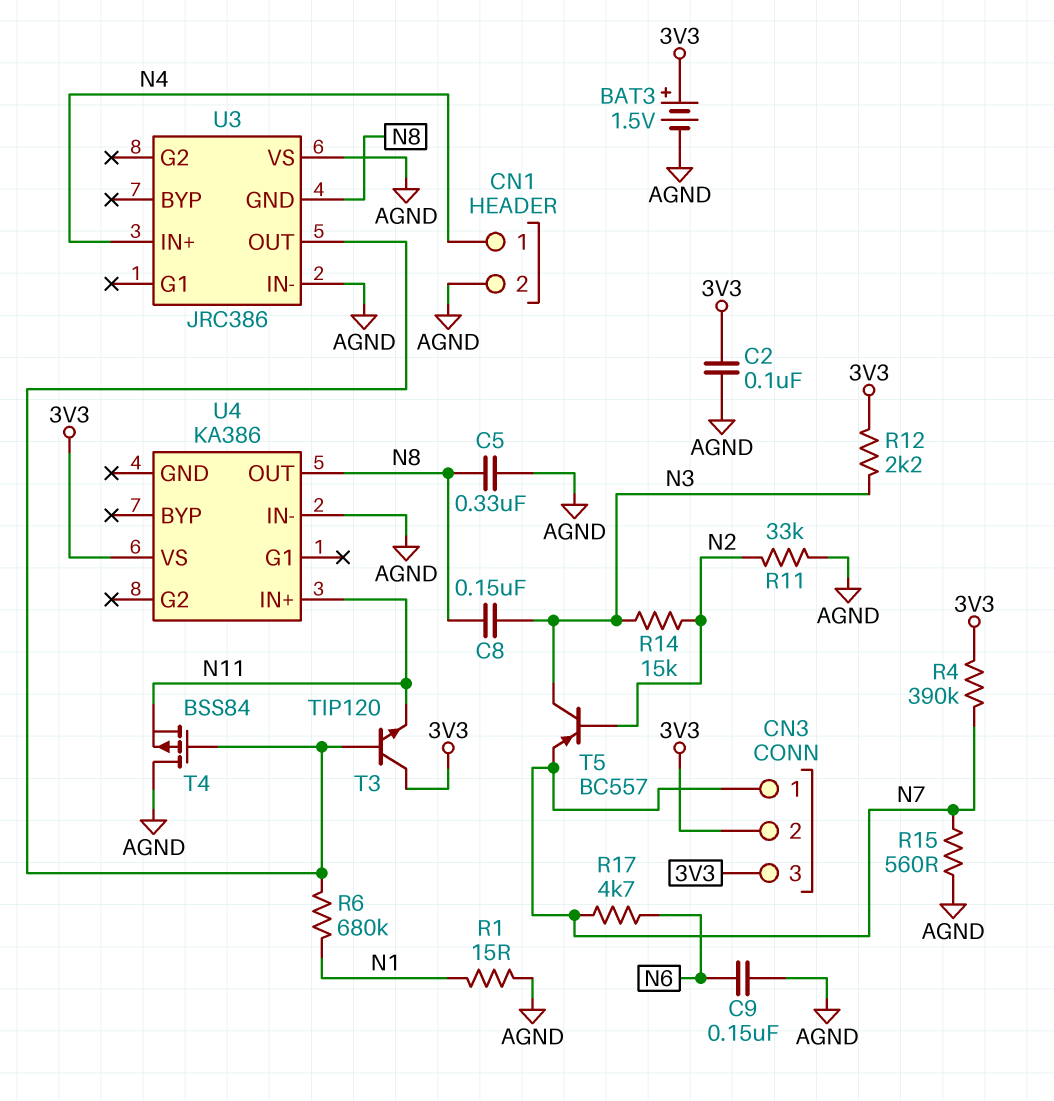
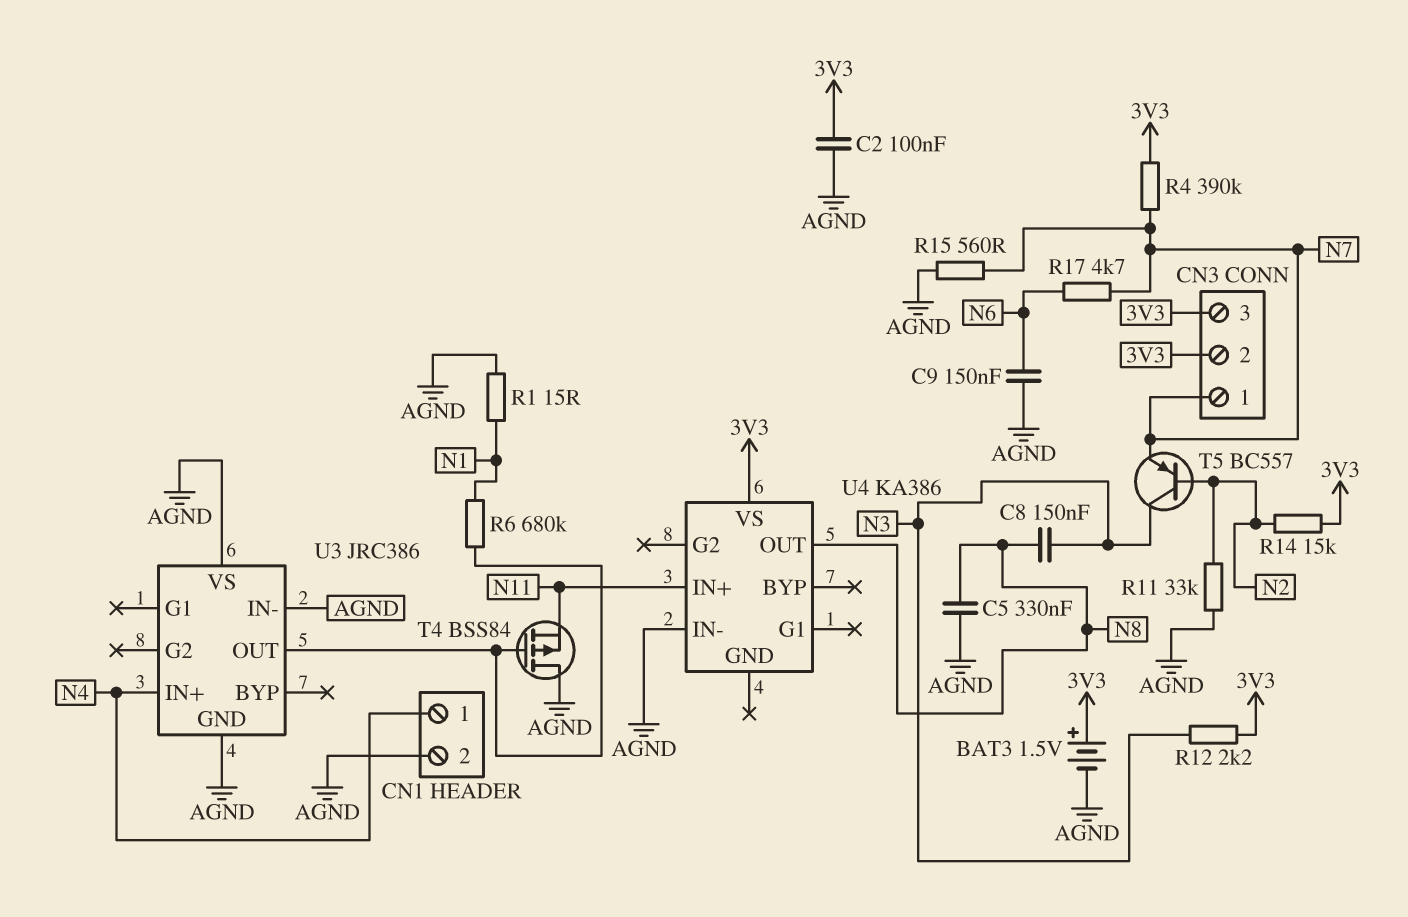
R14: 15k (N2, N3) -> 15k (3V3, N2)
T3: NPN TIP120 (B U3/OUT, C 3V3, E N11) -> none
U3 pin GND: N8 -> AGND

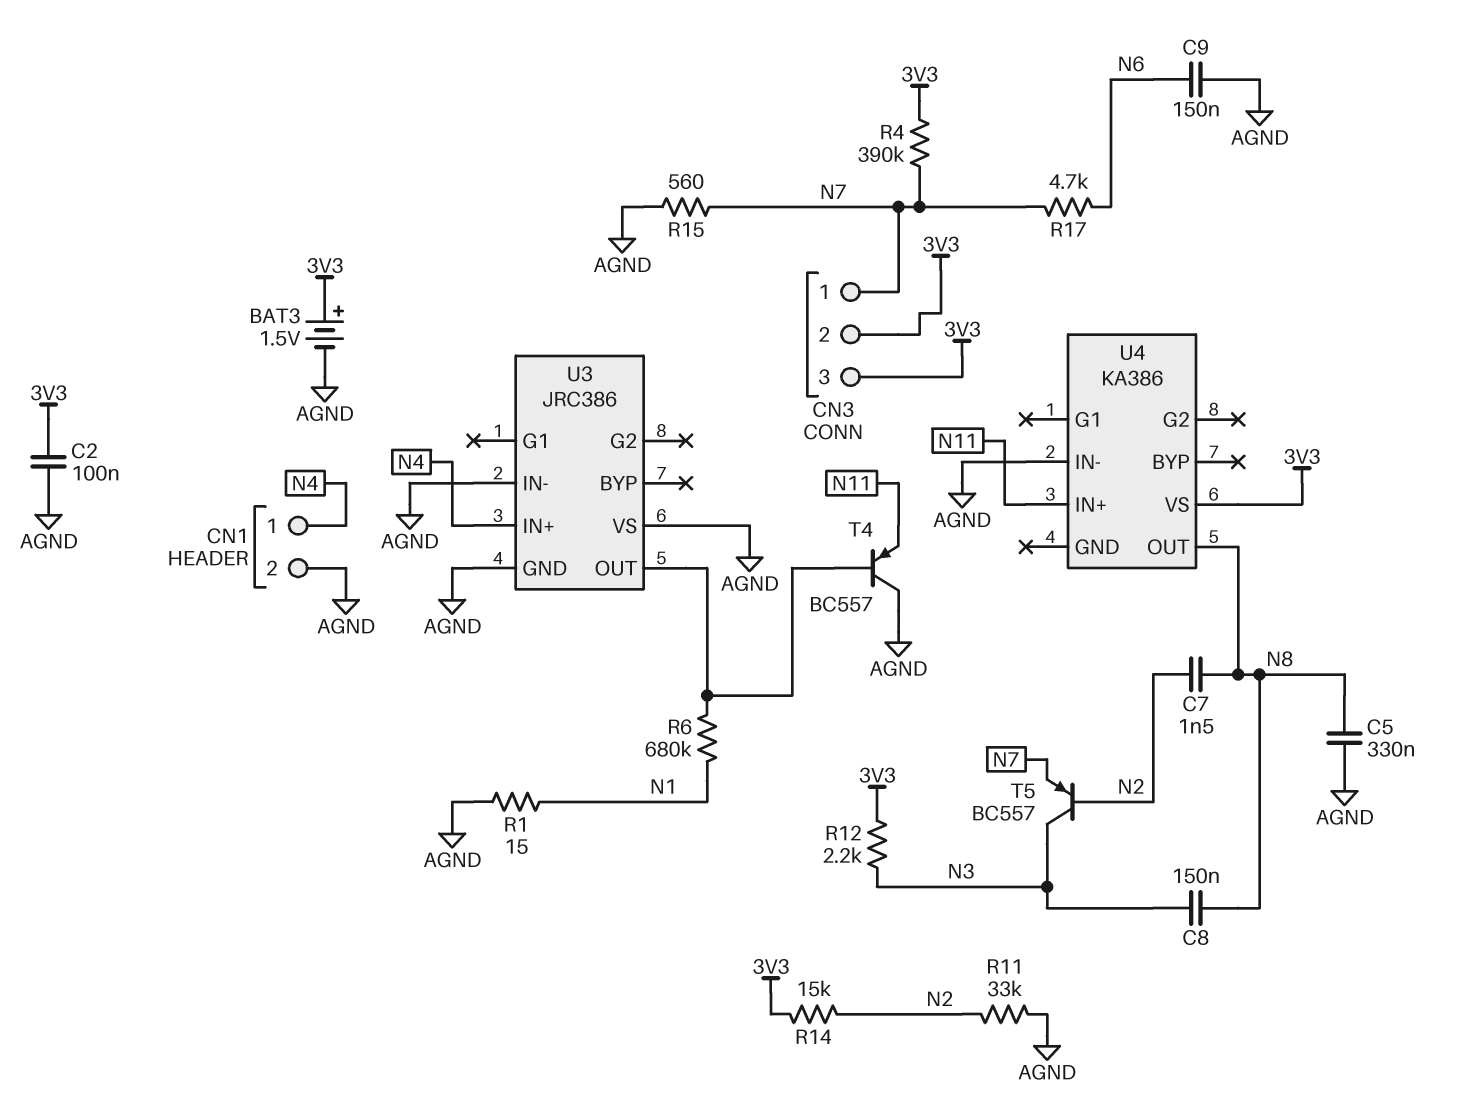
C7: none -> 1.5nF (N2, N8)
T4: PMOS BSS84 (G U3/OUT, D AGND, S N11) -> PNP BC557 (B U3/OUT, C AGND, E N11)

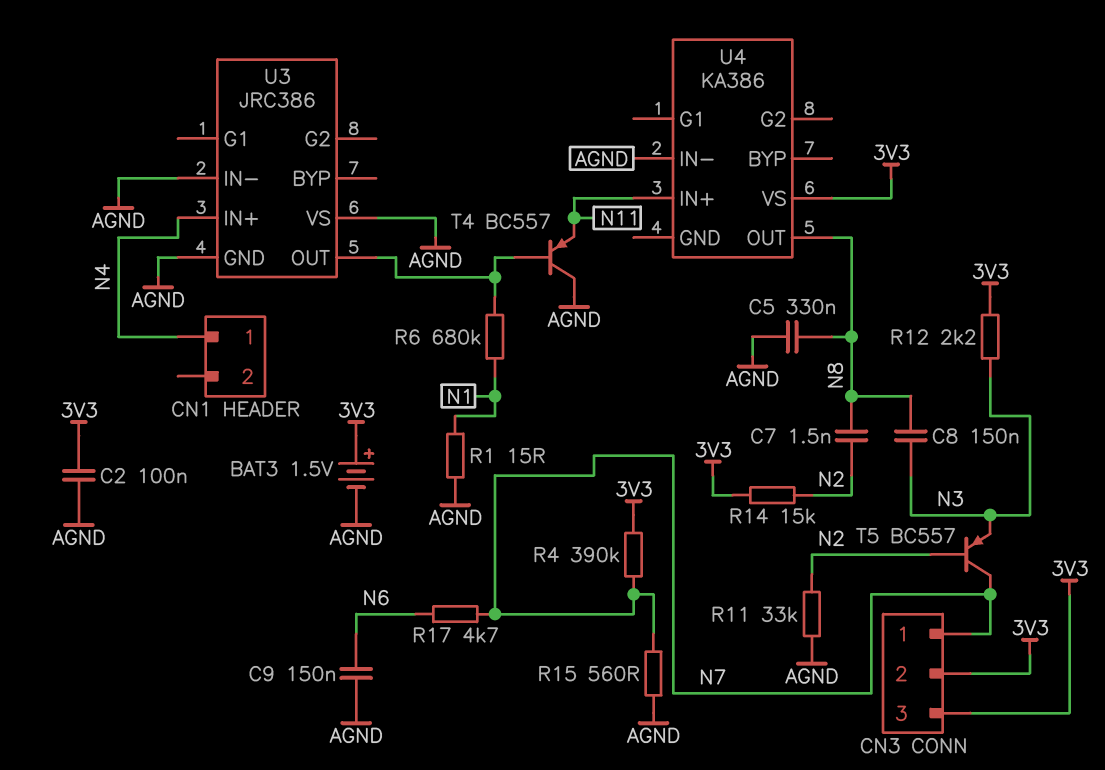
CN1 pin 2: AGND -> none
T5: PNP BC557 (B N2, C N3, E N7) -> PNP BC557 (B N2, C N7, E N3)

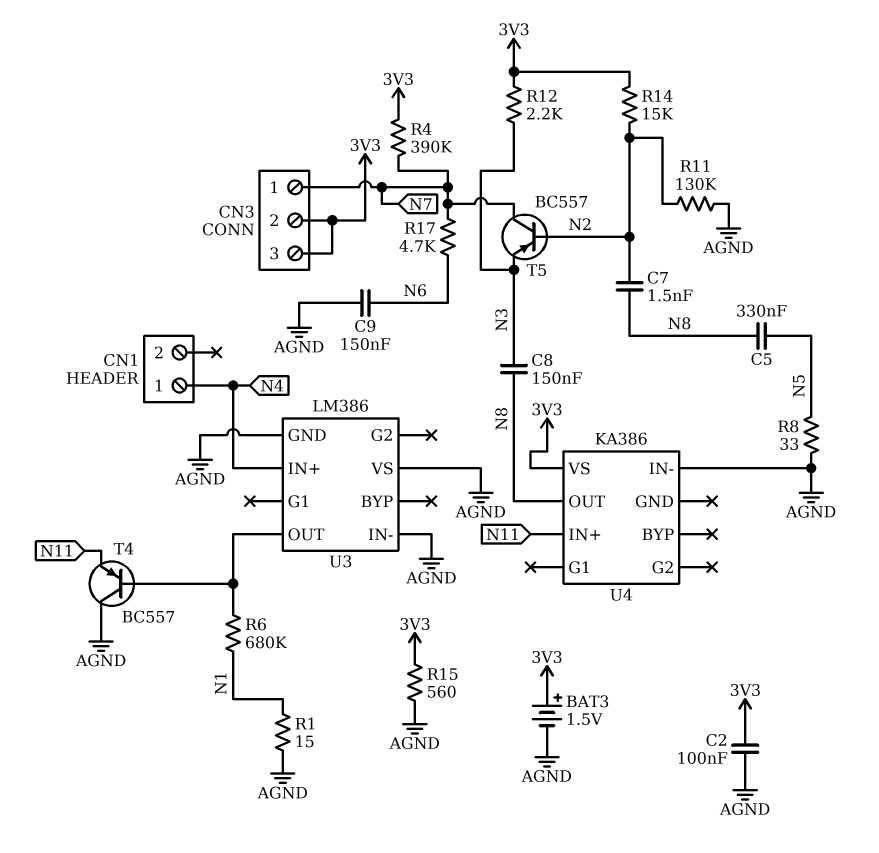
C5: 330nF (AGND, N8) -> 330nF (N5, N8)
R8: none -> 33 (AGND, N5)
R11: 33k (AGND, N2) -> 130k (AGND, N2)
R15: 560 (AGND, N7) -> 560 (3V3, AGND)
U3: JRC386 -> LM386

